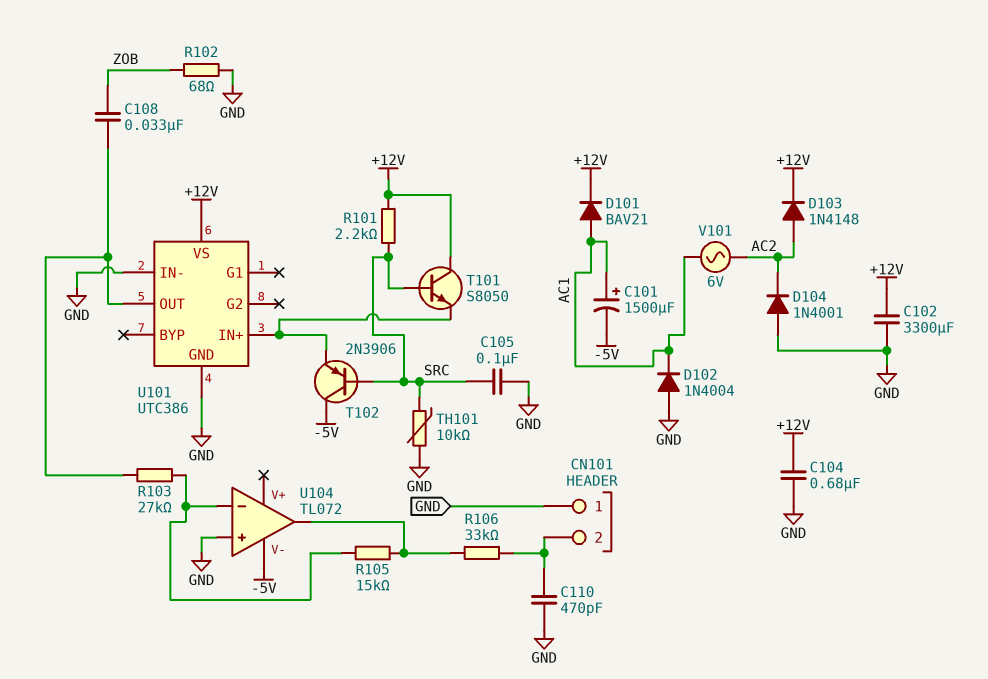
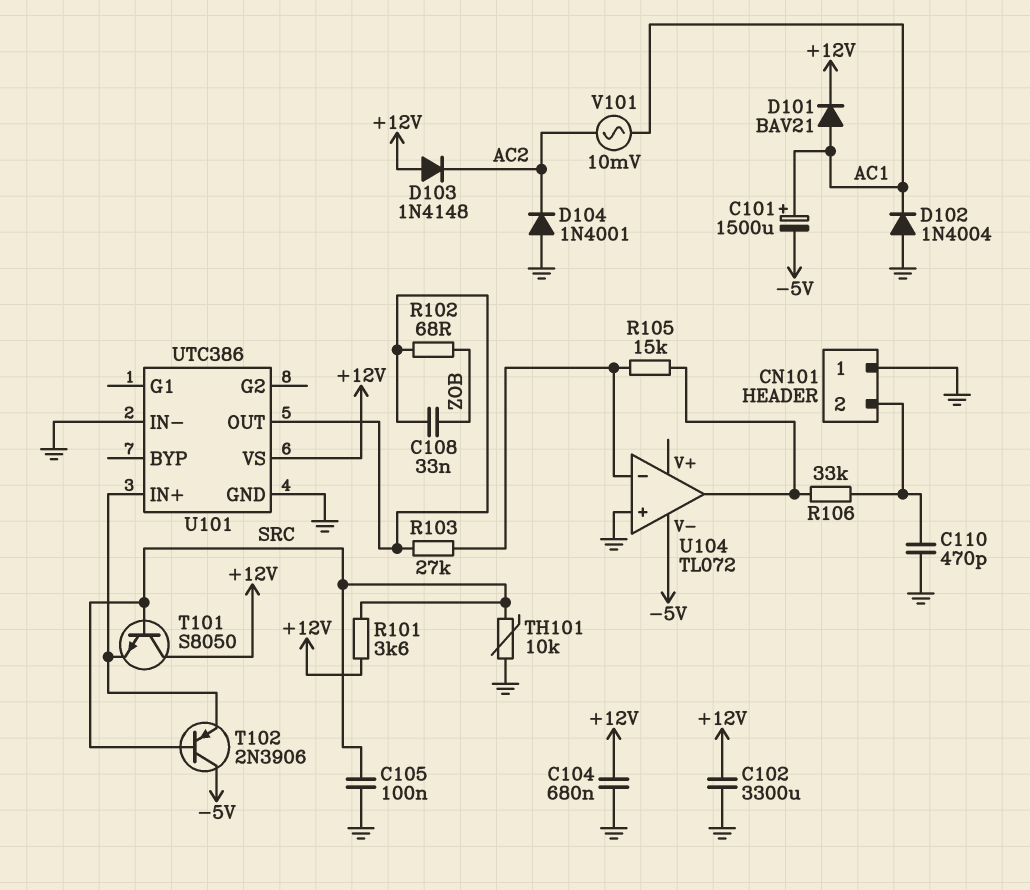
D103: diode 1N4148 (A AC2, K +12V) -> diode 1N4148 (A +12V, K AC2)
R101: 2.2k (+12V, SRC) -> 3.6k (+12V, SRC)
R102: 68 (GND, ZOB) -> 68 (U101/OUT, ZOB)
V101: AC 6V (AC1, AC2) -> AC 10mV (AC1, AC2)

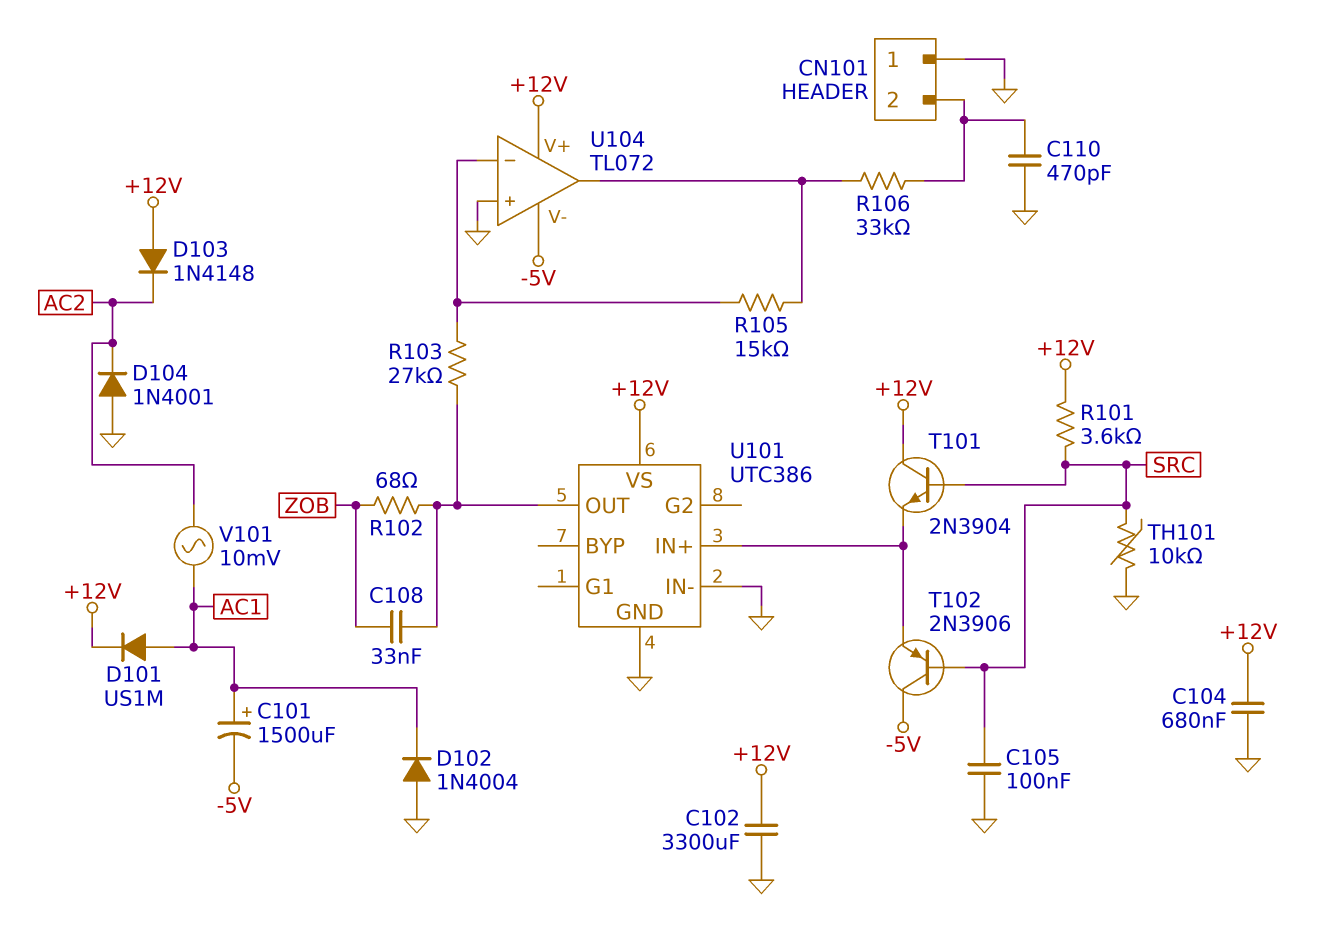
D101: diode BAV21 (A AC1, K +12V) -> diode US1M (A AC1, K +12V)
T101: NPN S8050 (B SRC, C +12V, E U101/IN+) -> NPN 2N3904 (B SRC, C +12V, E U101/IN+)
U104 pin V+: none -> +12V

